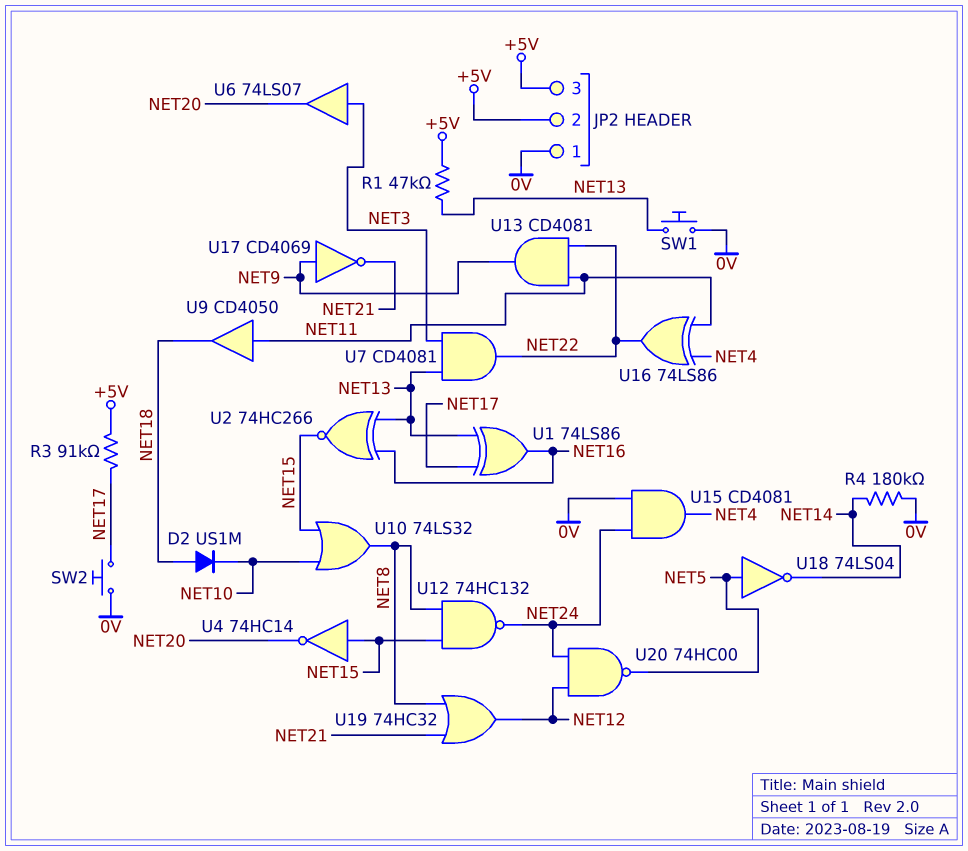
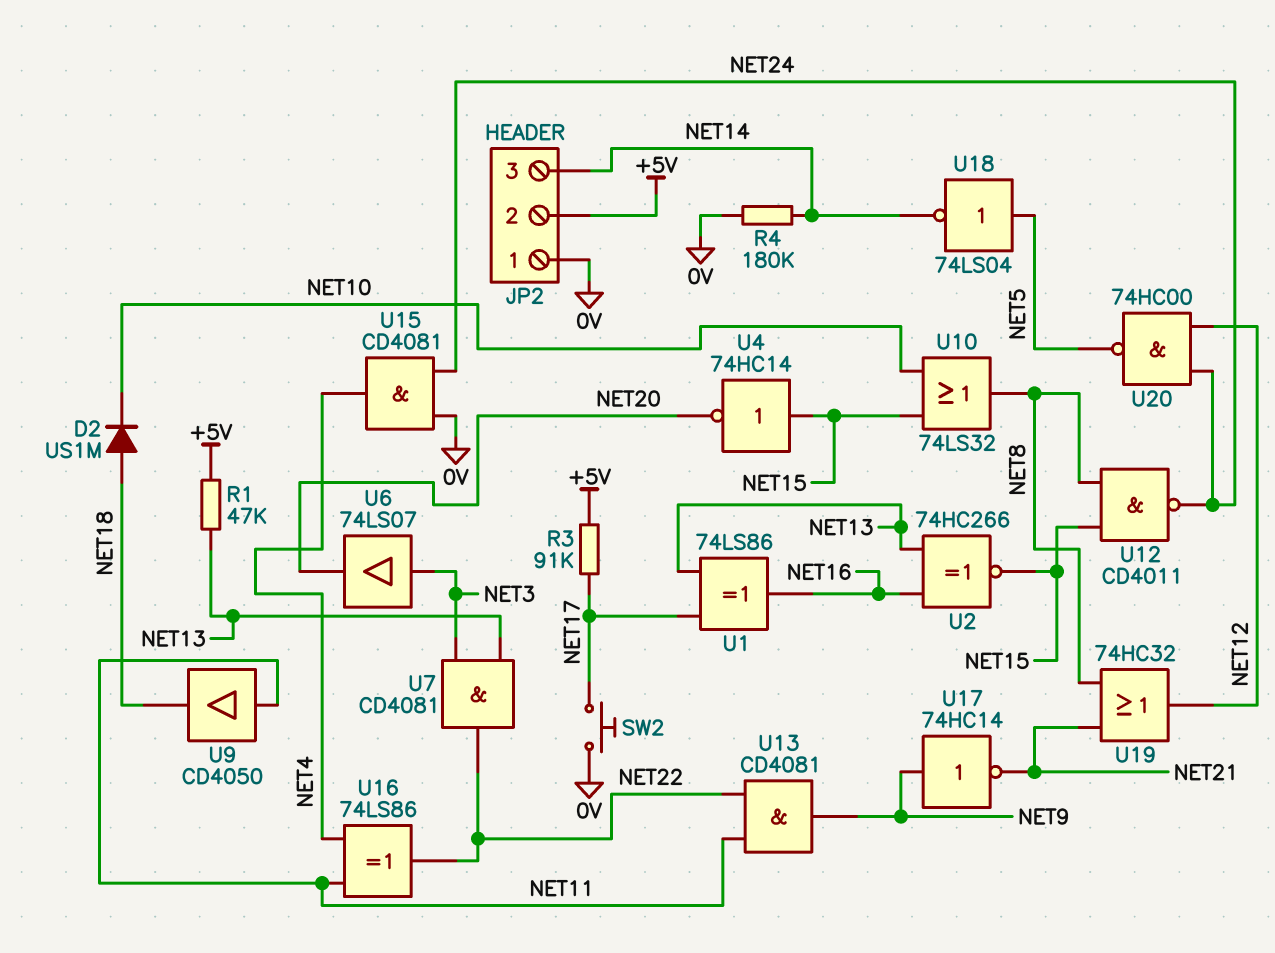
JP2 pin 3: +5V -> NET14
SW1: button (0V, NET13) -> none
U12: NAND 74HC132 (in NET8, in NET15, out NET24) -> NAND CD4011 (in NET8, in NET15, out NET24)
U17: NOT CD4069 (in NET9, out NET21) -> NOT 74HC14 (in NET9, out NET21)

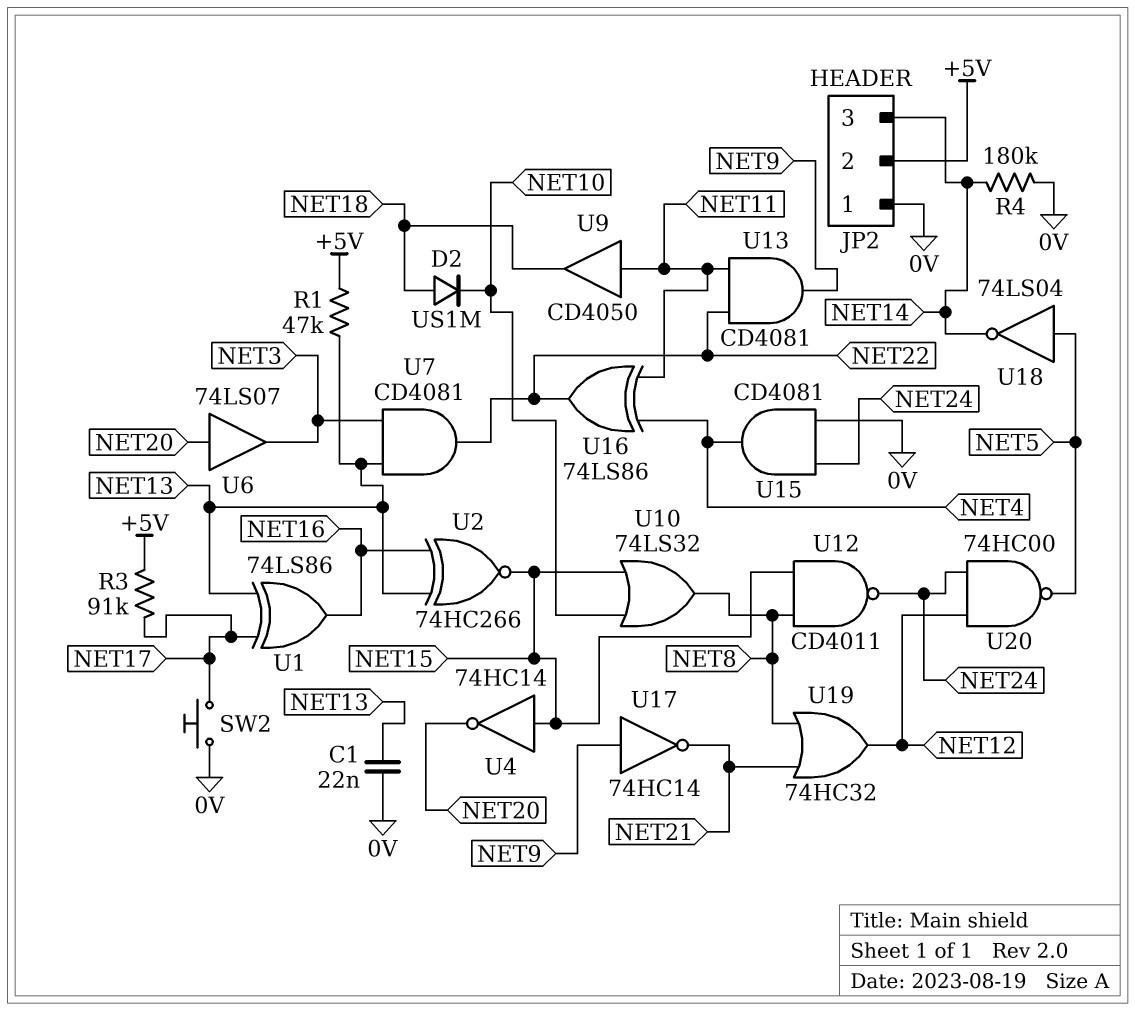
C1: none -> 22nF (0V, NET13)
U6: buffer 74LS07 (in NET3, out NET20) -> buffer 74LS07 (in NET20, out NET3)

